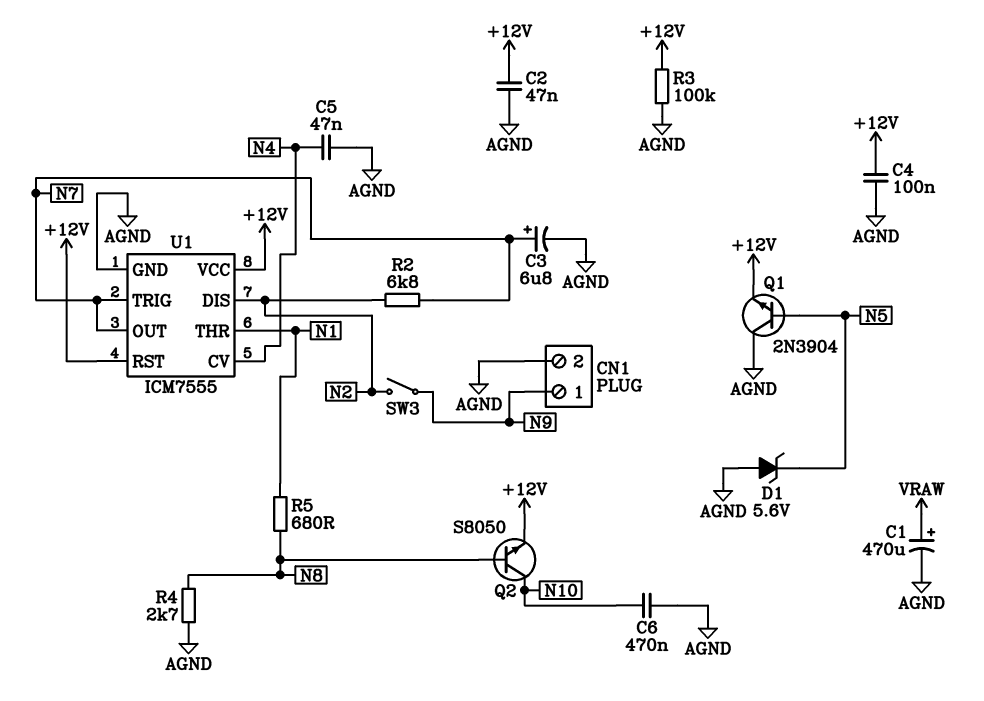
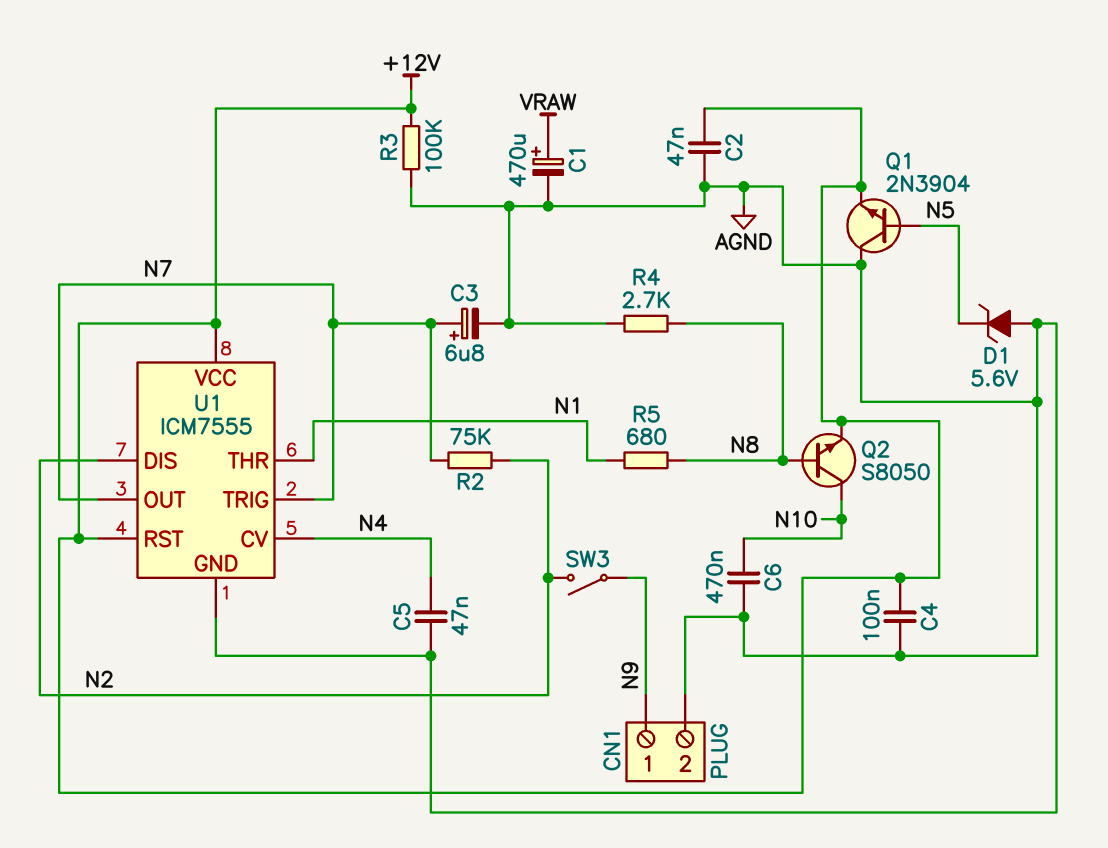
R2: 6.8k (N2, N7) -> 75k (N2, N7)

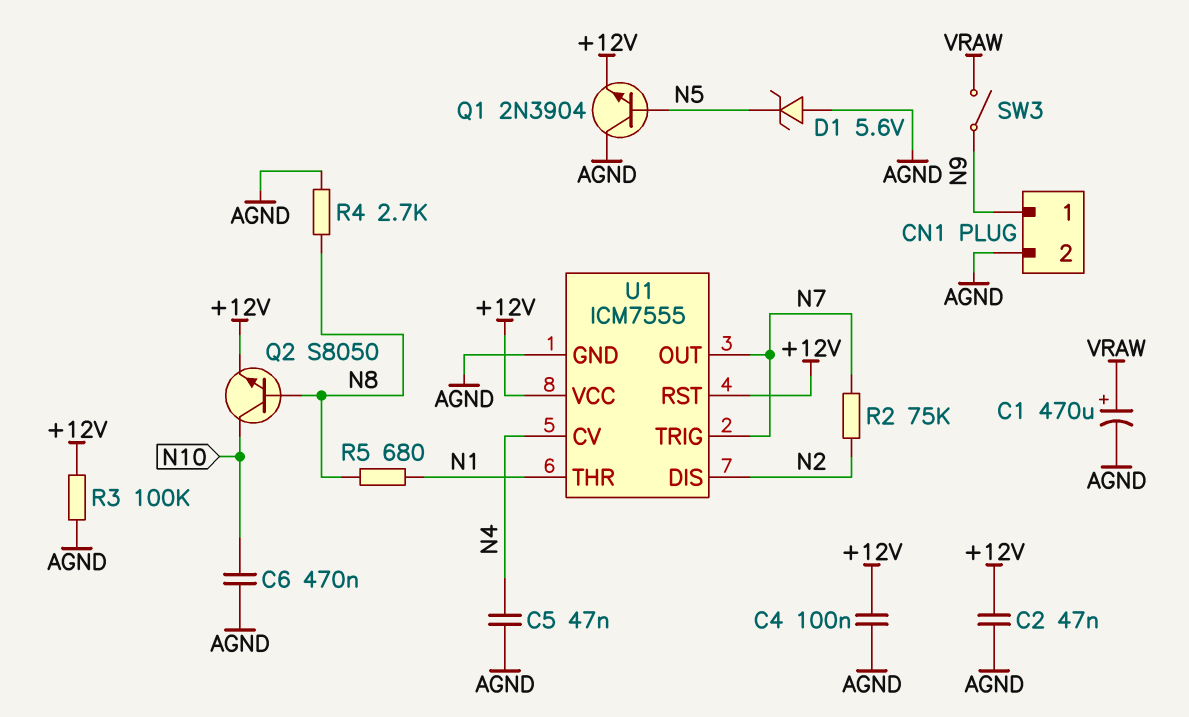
C3: 6.8uF (plus N7, minus AGND) -> none
SW3: switch (N2, N9) -> switch (N9, VRAW)

